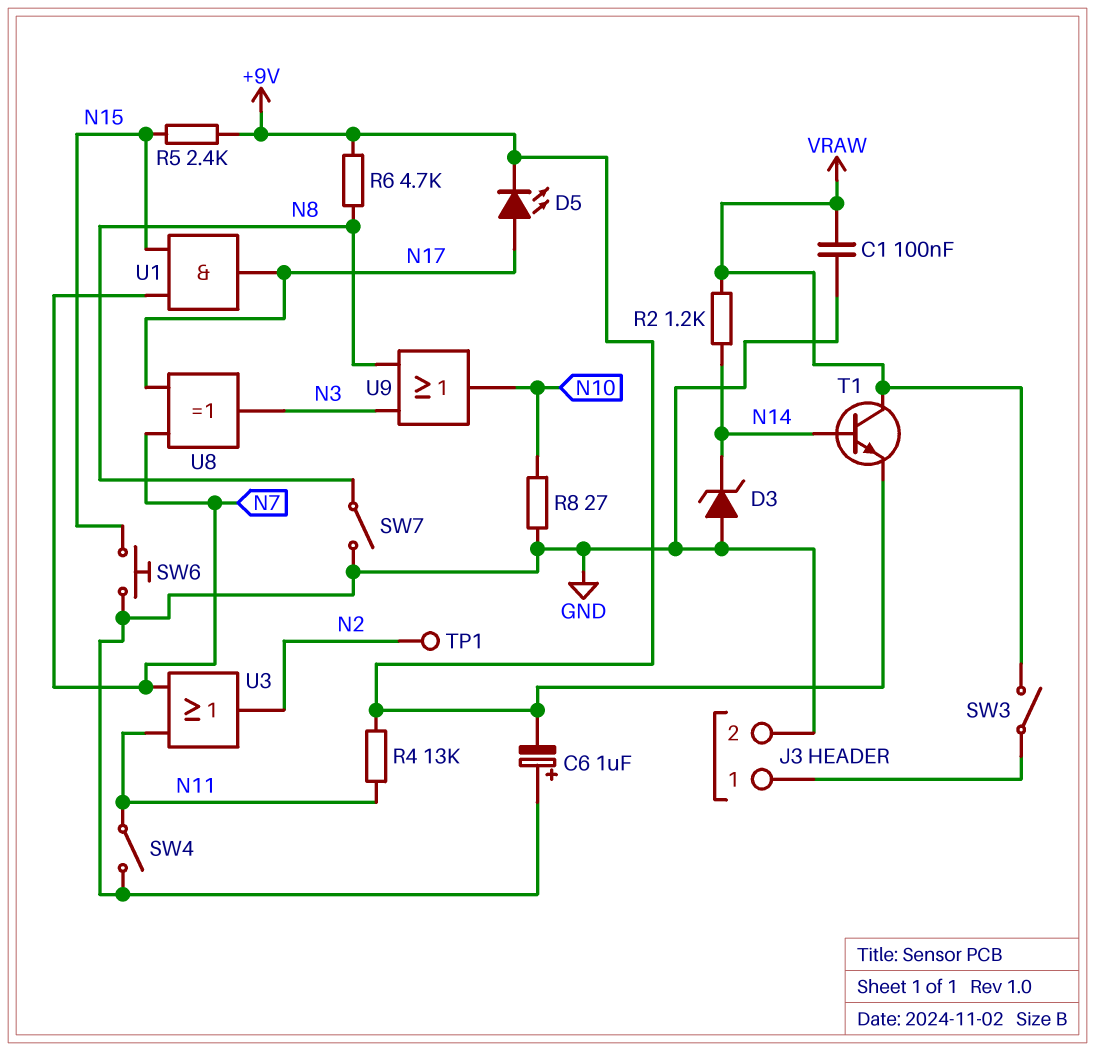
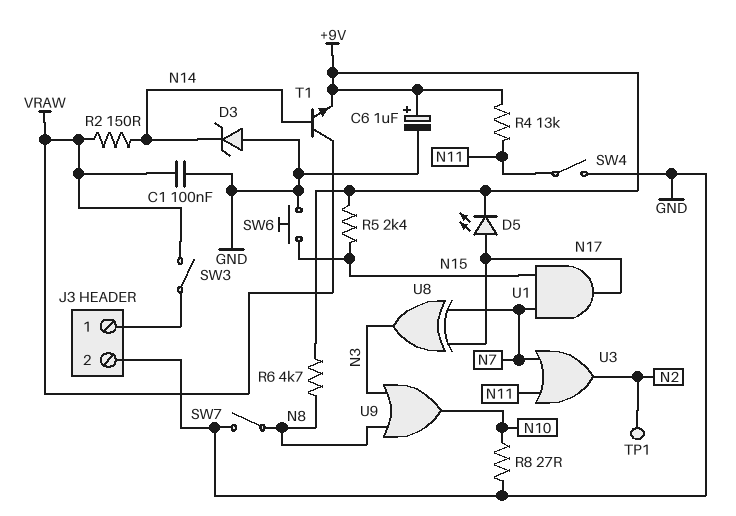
C6: 1uF (plus GND, minus +9V) -> 1uF (plus +9V, minus GND)
R2: 1.2k (N14, VRAW) -> 150 (N14, VRAW)

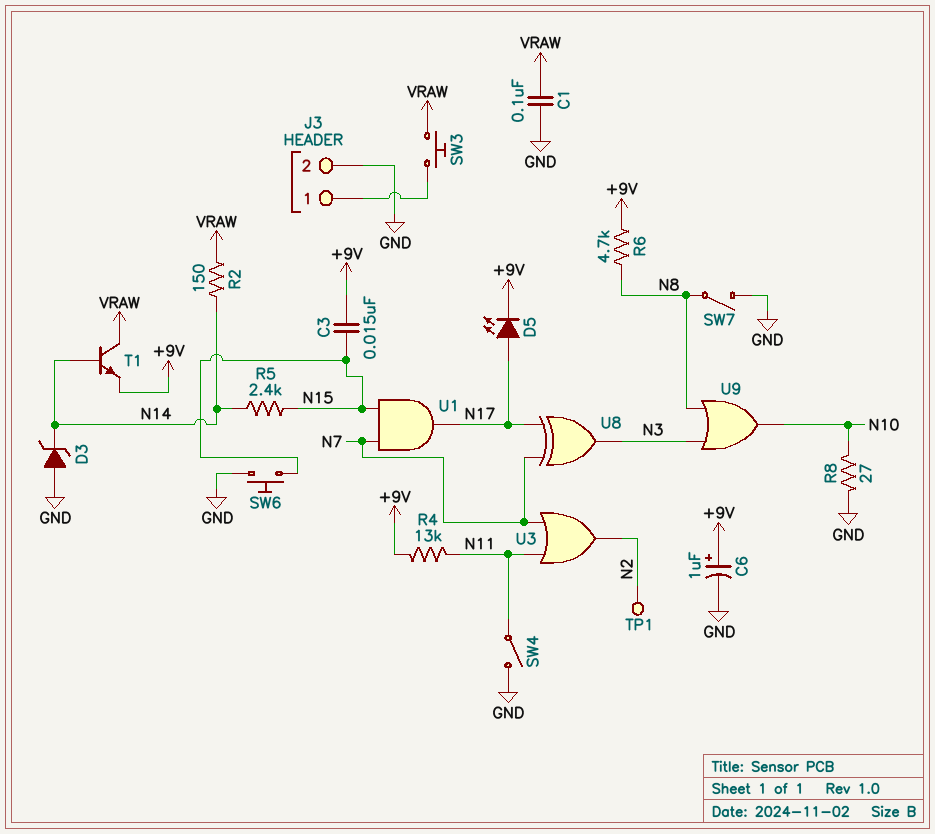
C3: none -> 15nF (+9V, N15)
R5: 2.4k (+9V, N15) -> 2.4k (N14, N15)
SW3: switch (J3/1, VRAW) -> button (J3/1, VRAW)

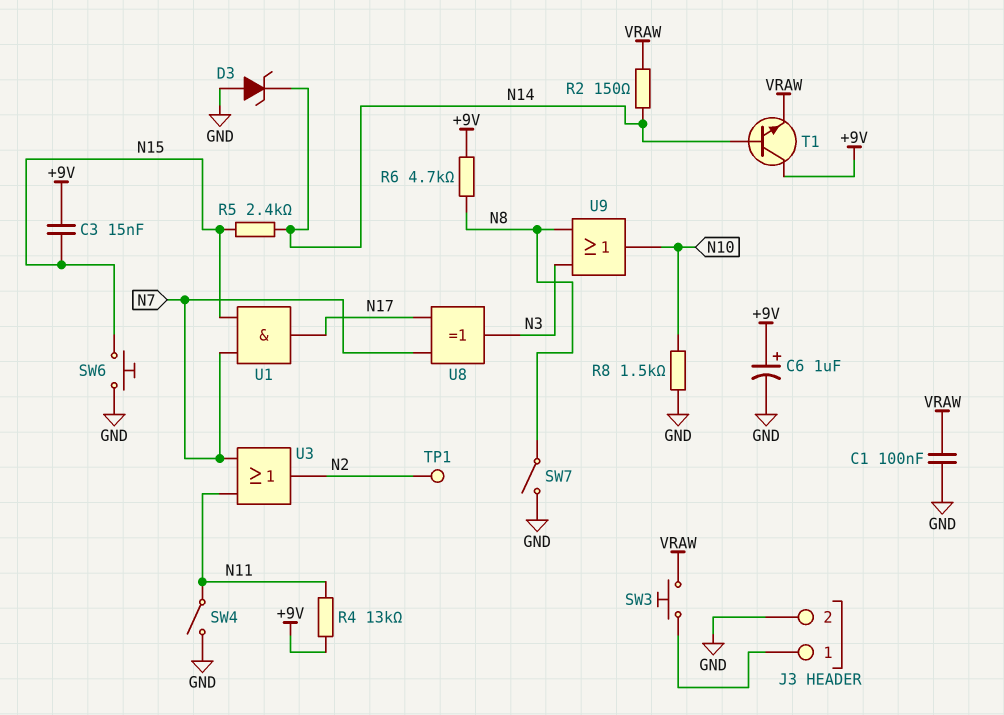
D5: LED (A N17, K +9V) -> none
R8: 27 (GND, N10) -> 1.5k (GND, N10)
T1: NPN (B N14, C VRAW, E +9V) -> NPN (B N14, C +9V, E VRAW)

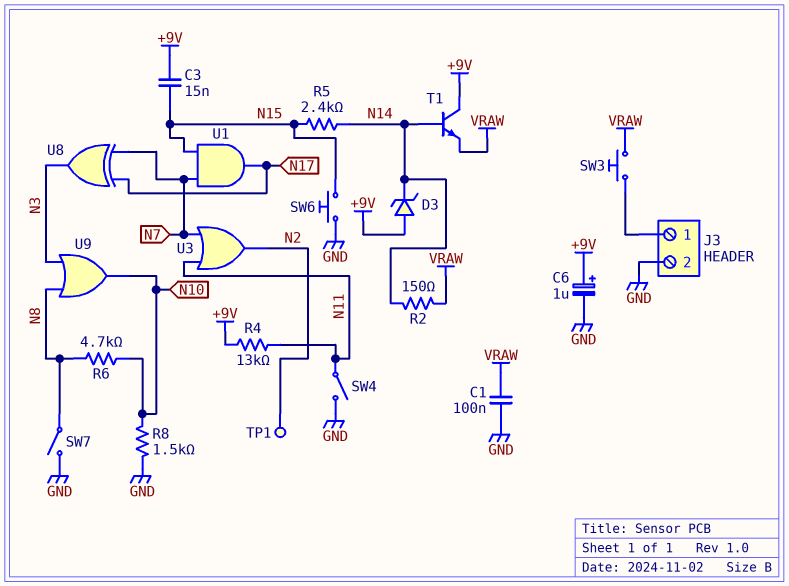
D3: zener (A GND, K N14) -> zener (A +9V, K N14)
R6: 4.7k (+9V, N8) -> 4.7k (N8, N10)

